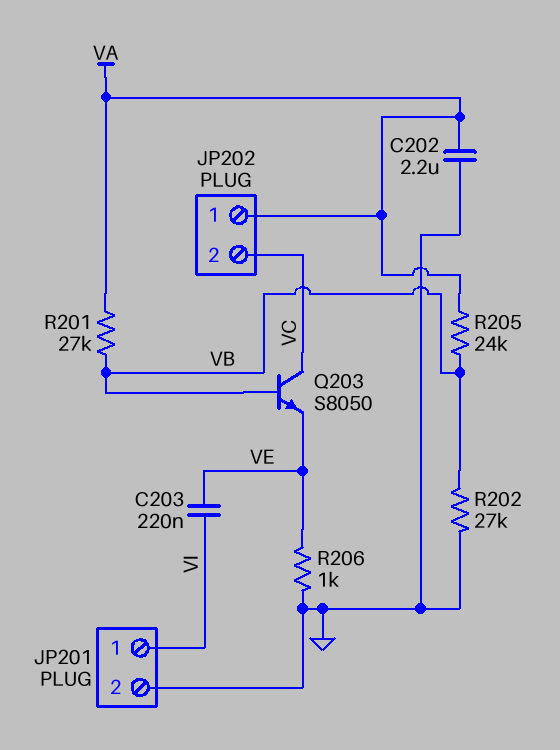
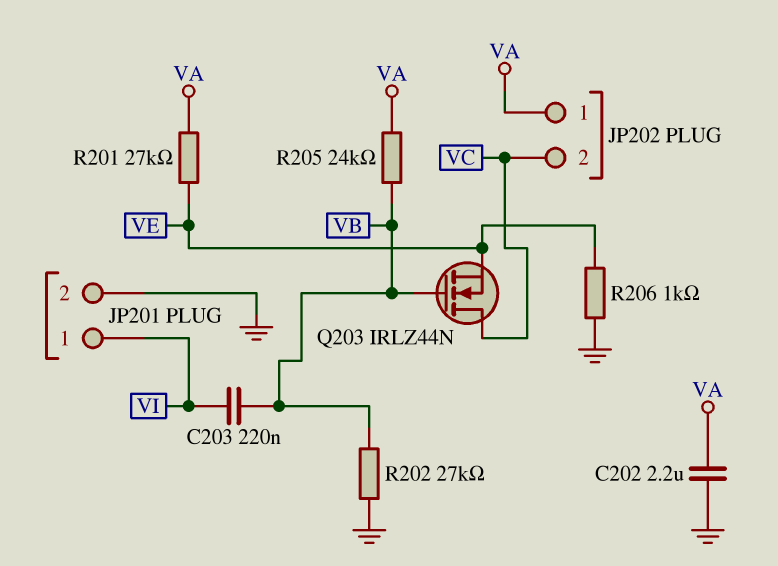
C203: 220nF (VE, VI) -> 220nF (VB, VI)
Q203: NPN S8050 (B VB, C VC, E VE) -> NMOS IRLZ44N (G VB, D VC, S VE)
R201: 27k (VA, VB) -> 27k (VA, VE)

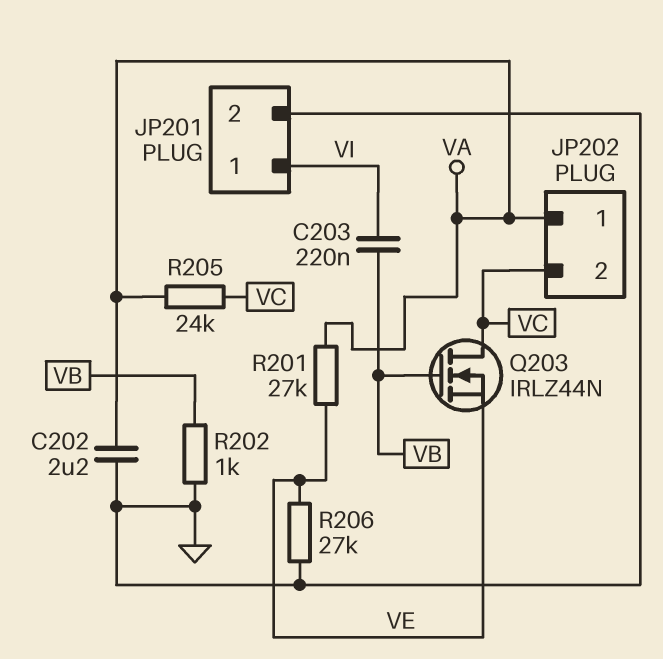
R202: 27k (GND, VB) -> 1k (GND, VB)
R205: 24k (VA, VB) -> 24k (VA, VC)
R206: 1k (GND, VE) -> 27k (GND, VE)

